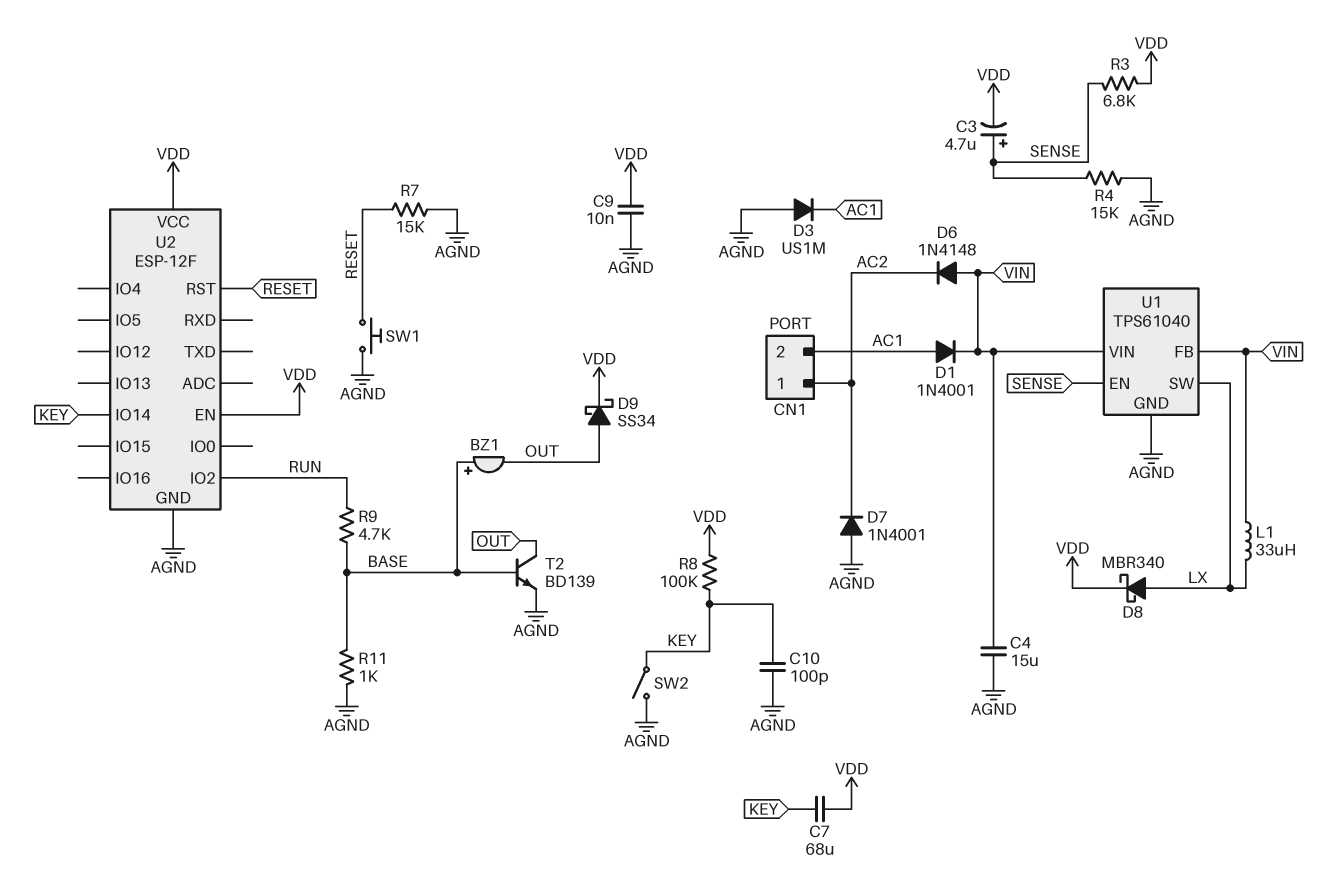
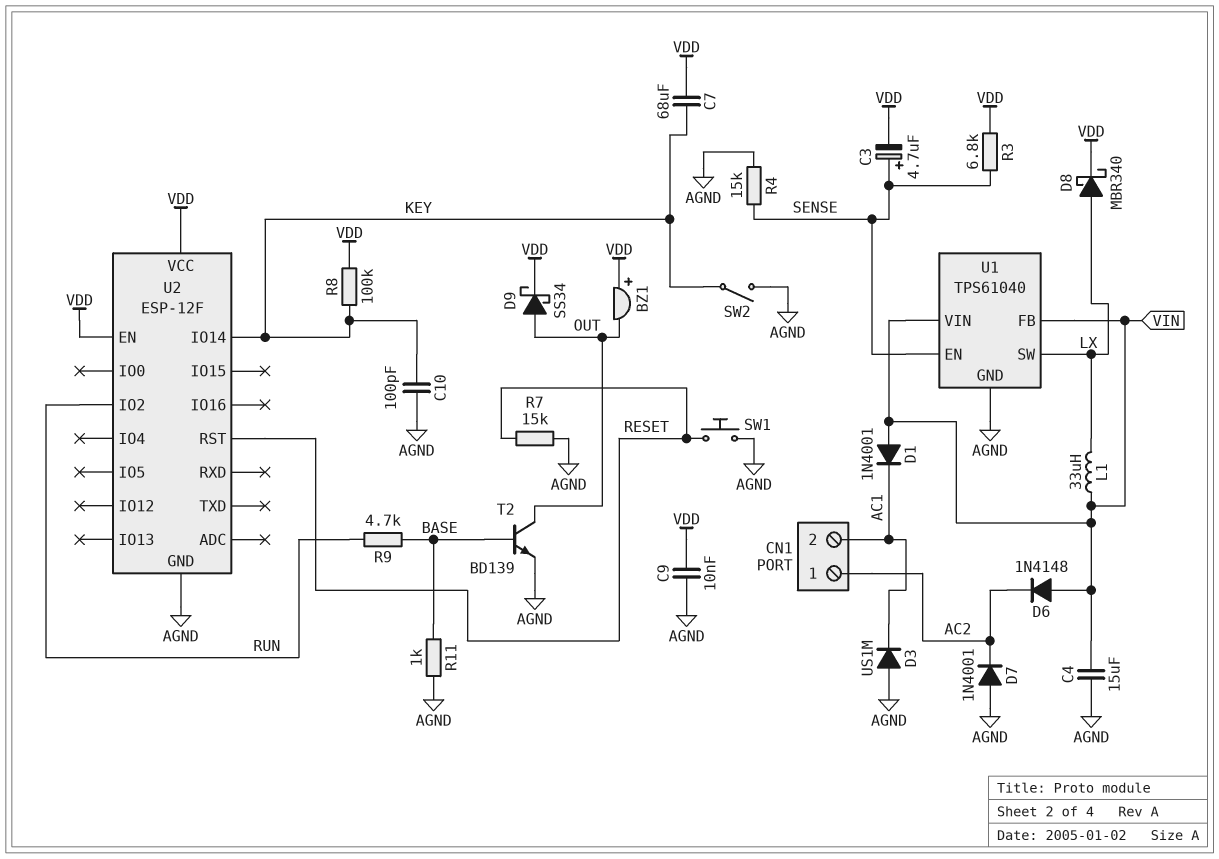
BZ1: buzzer (plus BASE, minus OUT) -> buzzer (plus VDD, minus OUT)
D1: diode 1N4001 (A AC1, K VIN) -> diode 1N4001 (A VIN, K AC1)

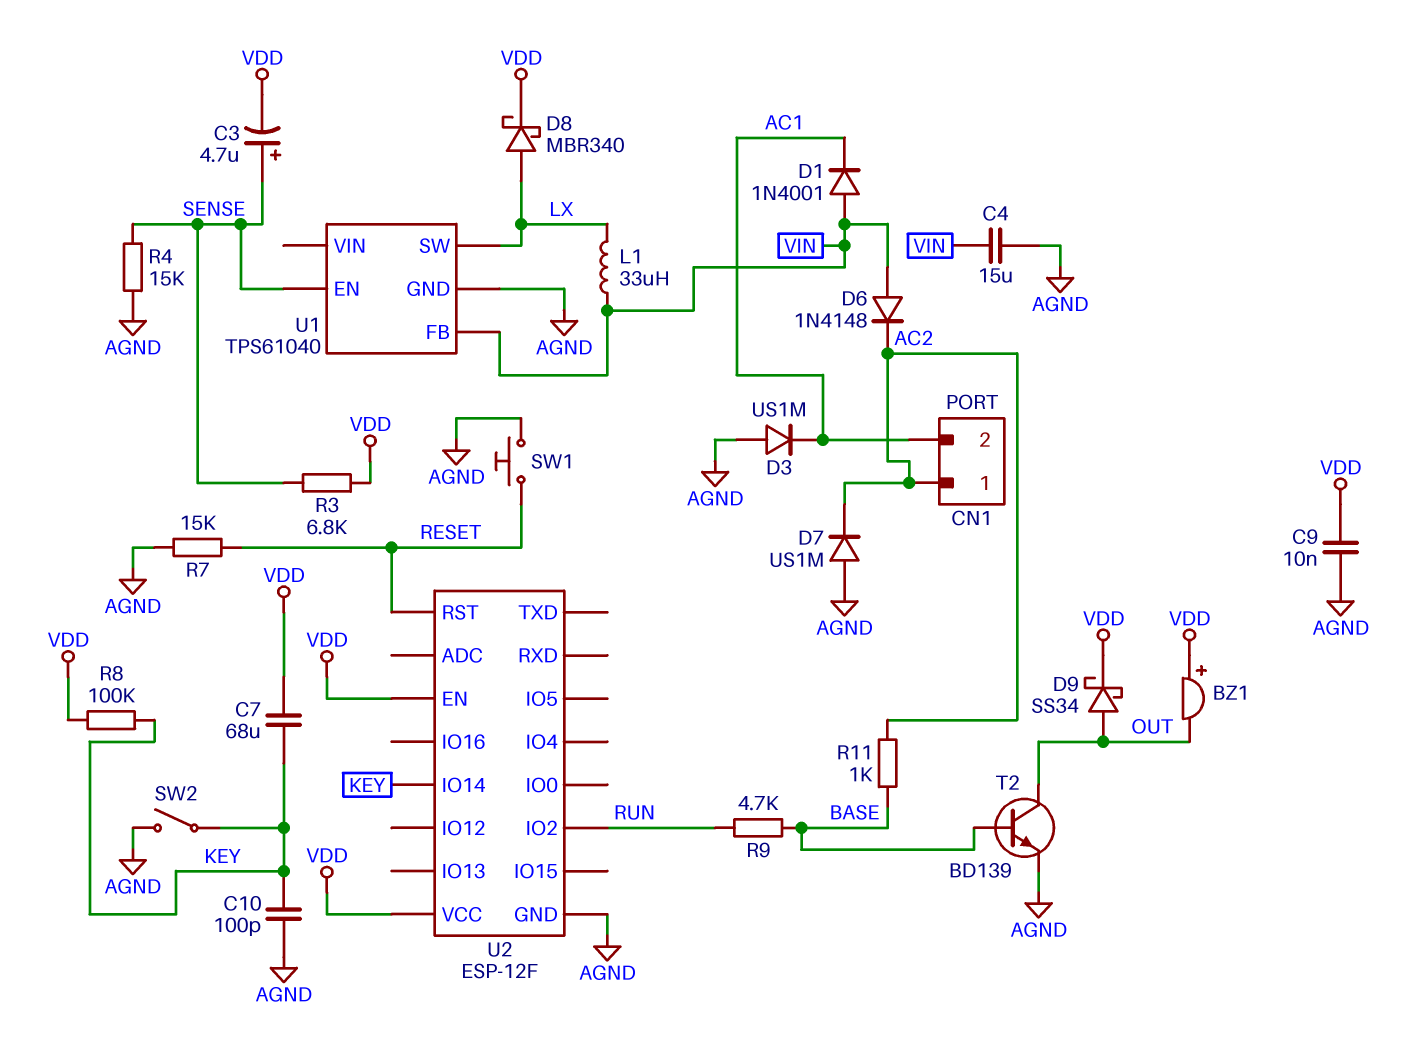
D7: diode 1N4001 (A AGND, K AC2) -> diode US1M (A AGND, K AC2)
R11: 1k (AGND, BASE) -> 1k (AC2, BASE)
U1 pin VIN: VIN -> none

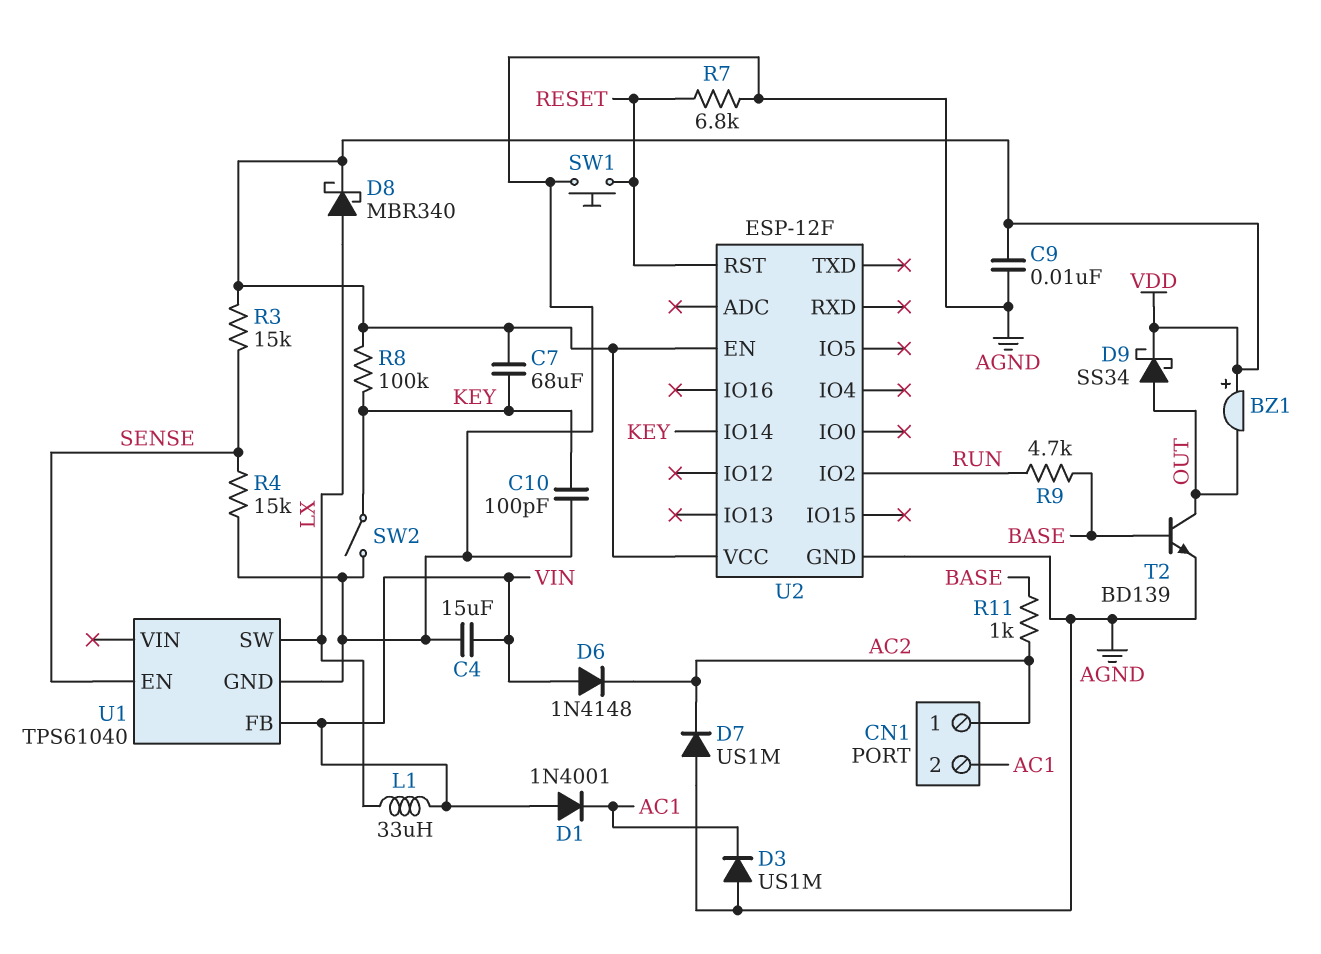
C3: 4.7uF (plus SENSE, minus VDD) -> none
R3: 6.8k (SENSE, VDD) -> 15k (SENSE, VDD)
R7: 15k (AGND, RESET) -> 6.8k (AGND, RESET)

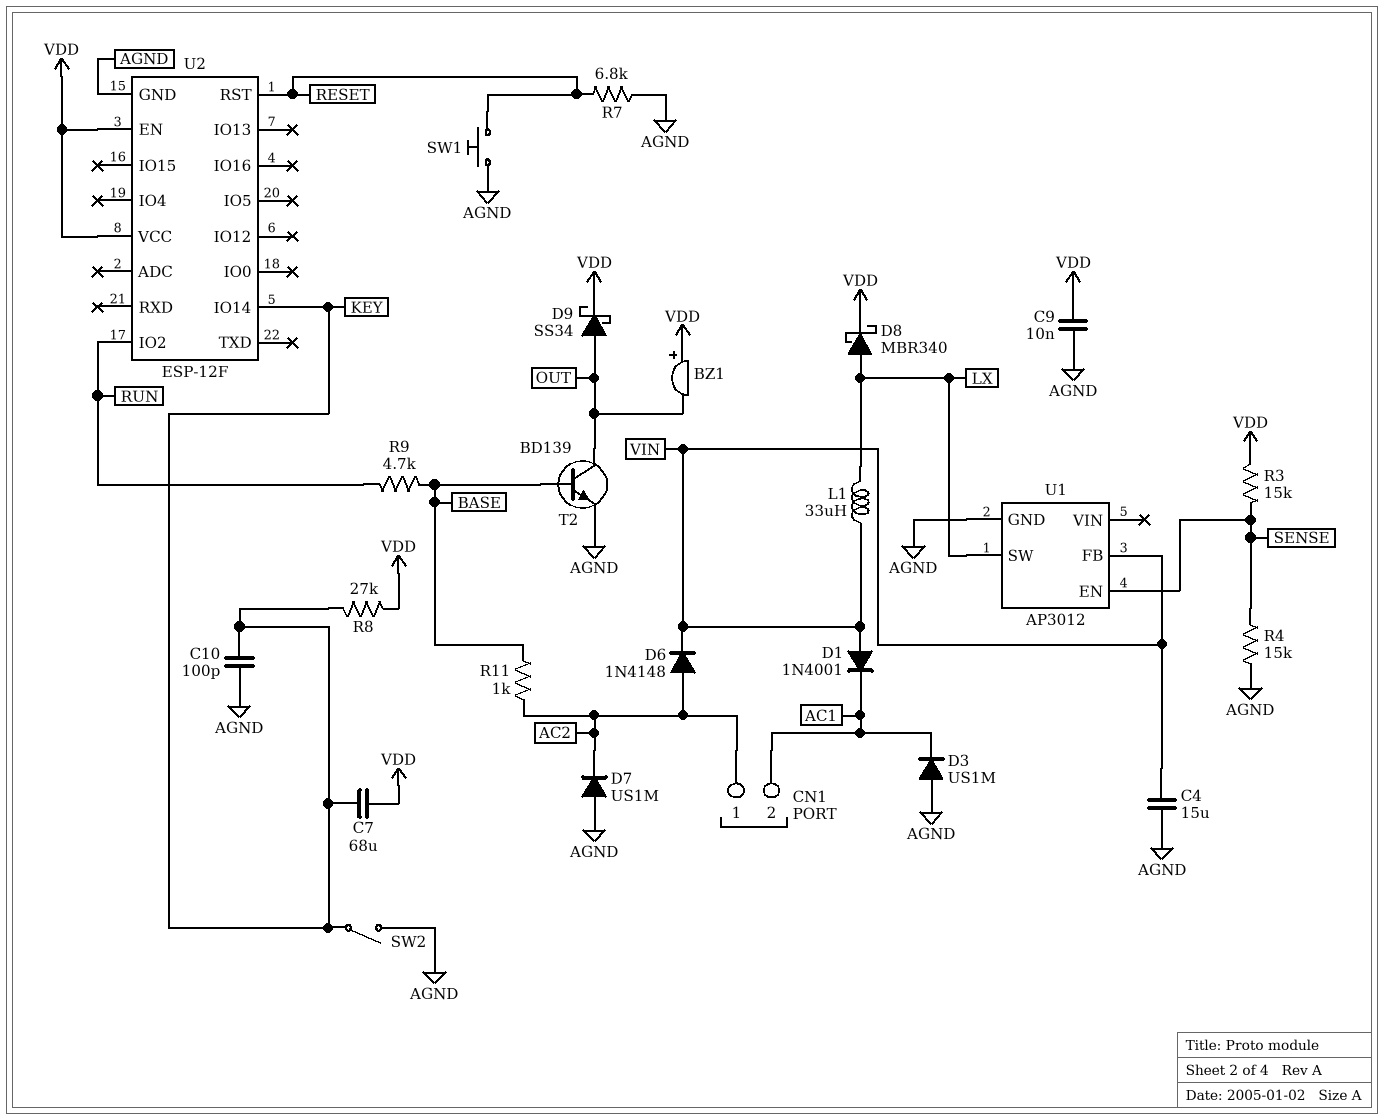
D6: diode 1N4148 (A VIN, K AC2) -> diode 1N4148 (A AC2, K VIN)
R8: 100k (KEY, VDD) -> 27k (KEY, VDD)
U1: TPS61040 -> AP3012

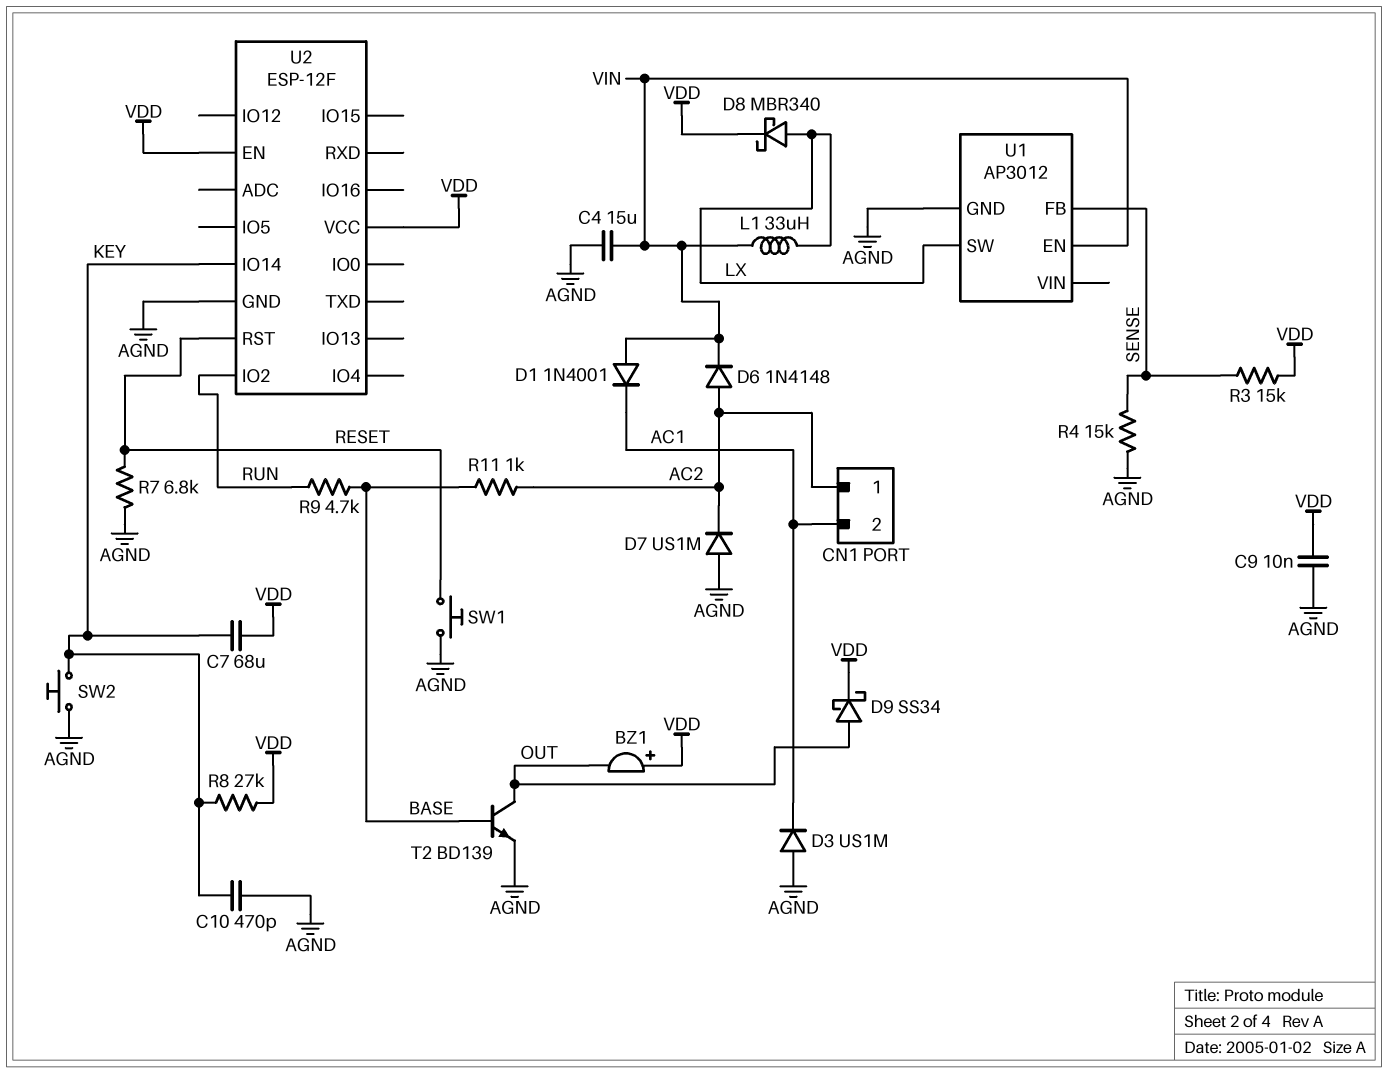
C10: 100pF (AGND, KEY) -> 470pF (AGND, KEY)
SW2: switch (AGND, KEY) -> button (AGND, KEY)
U1 pin EN: SENSE -> VIN
U1 pin FB: VIN -> SENSE

